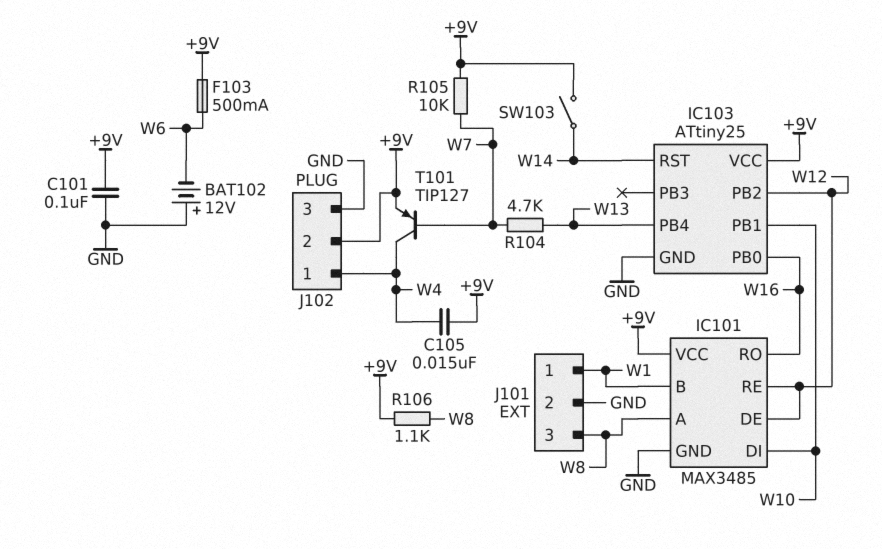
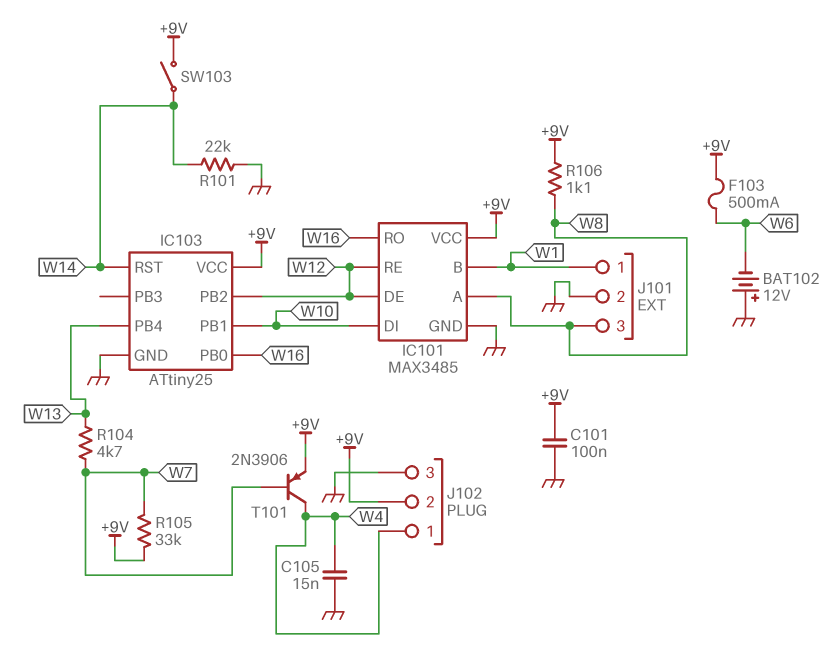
C105: 15nF (+9V, W4) -> 15nF (GND, W4)
R101: none -> 22k (GND, W14)
R105: 10k (+9V, W7) -> 33k (+9V, W7)
T101: PNP TIP127 (B W7, C W4, E +9V) -> PNP 2N3906 (B W7, C W4, E +9V)

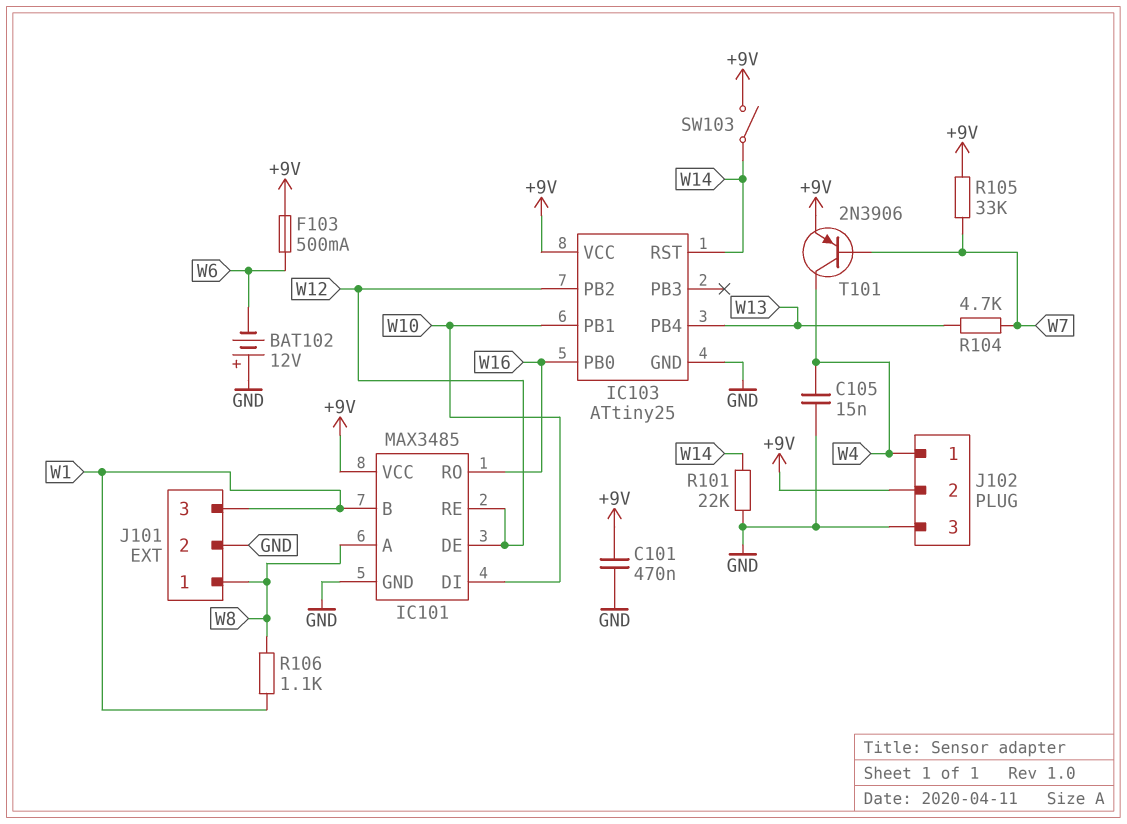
C101: 100nF (+9V, GND) -> 470nF (+9V, GND)
J101 pin 1: W1 -> W8
J101 pin 3: W8 -> W1
R106: 1.1k (+9V, W8) -> 1.1k (W1, W8)

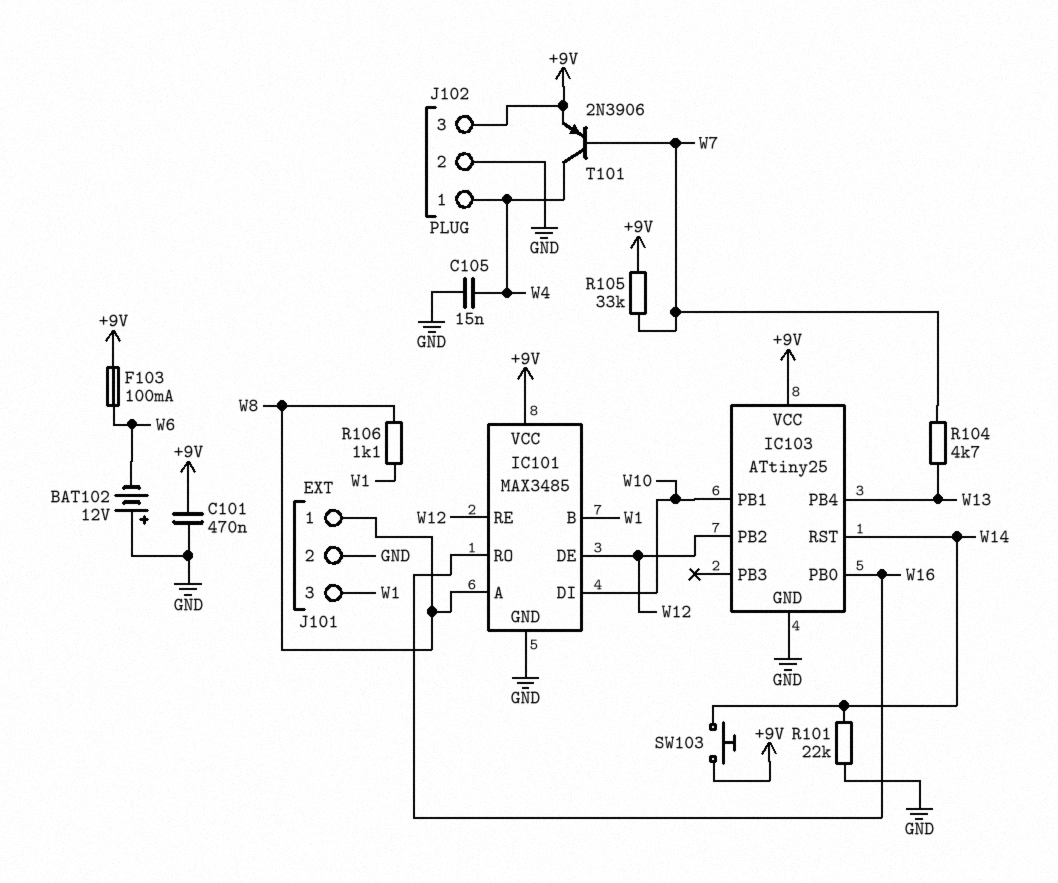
F103: 500mA (+9V, W6) -> 100mA (+9V, W6)
J102 pin 2: +9V -> GND
J102 pin 3: GND -> +9V
SW103: switch (+9V, W14) -> button (+9V, W14)

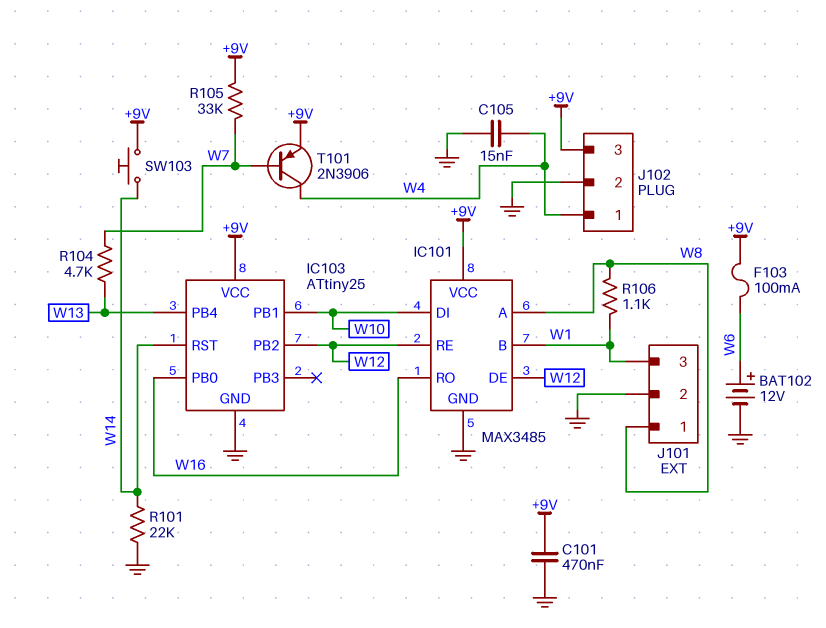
BAT102: 12V (plus GND, minus W6) -> 12V (plus W6, minus GND)

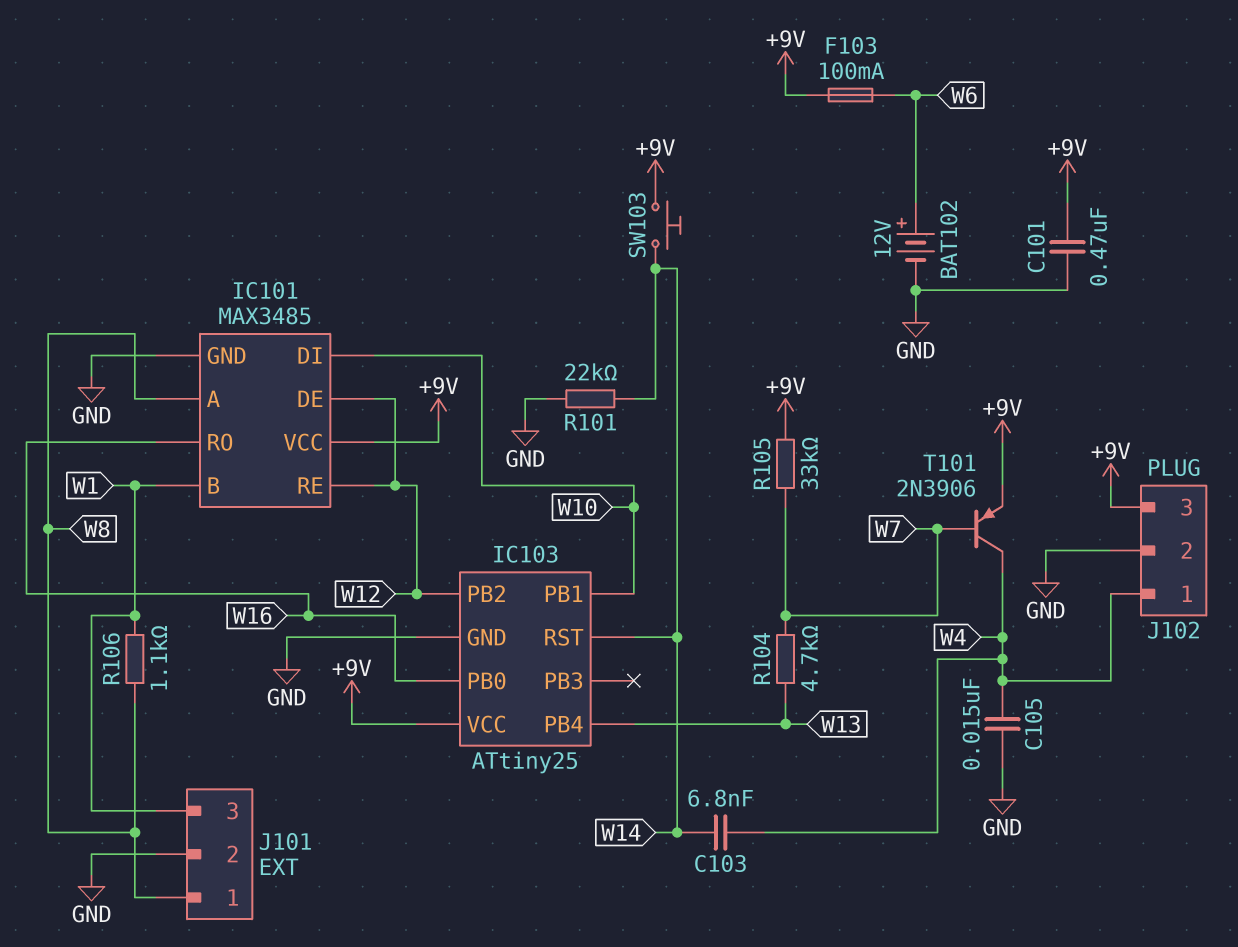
C103: none -> 6.8nF (W4, W14)

